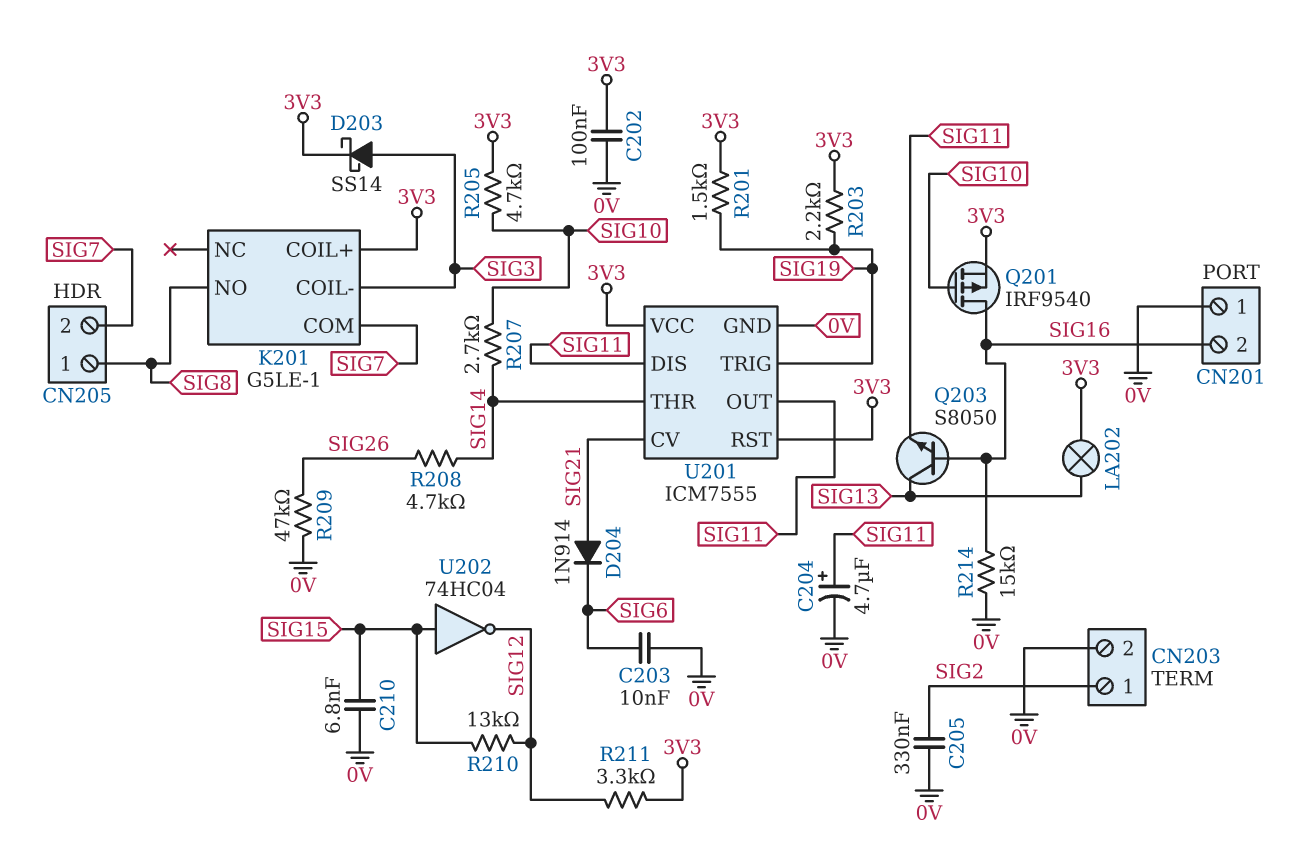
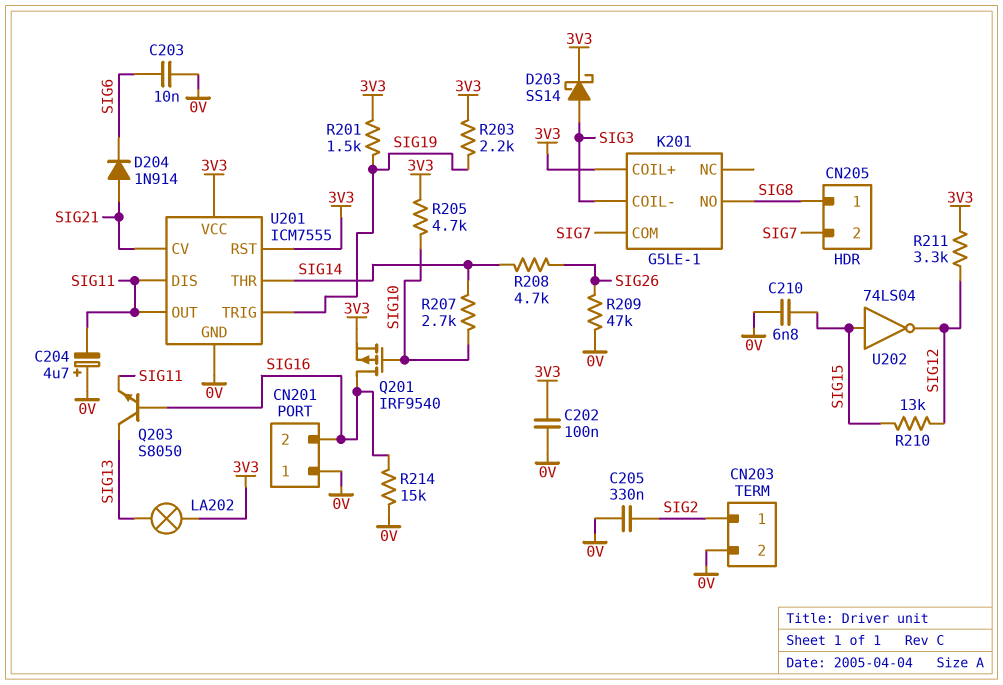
C204: 4.7uF (plus SIG11, minus 0V) -> 4.7uF (plus 0V, minus SIG11)
U202: NOT 74HC04 (in SIG15, out SIG12) -> NOT 74LS04 (in SIG15, out SIG12)

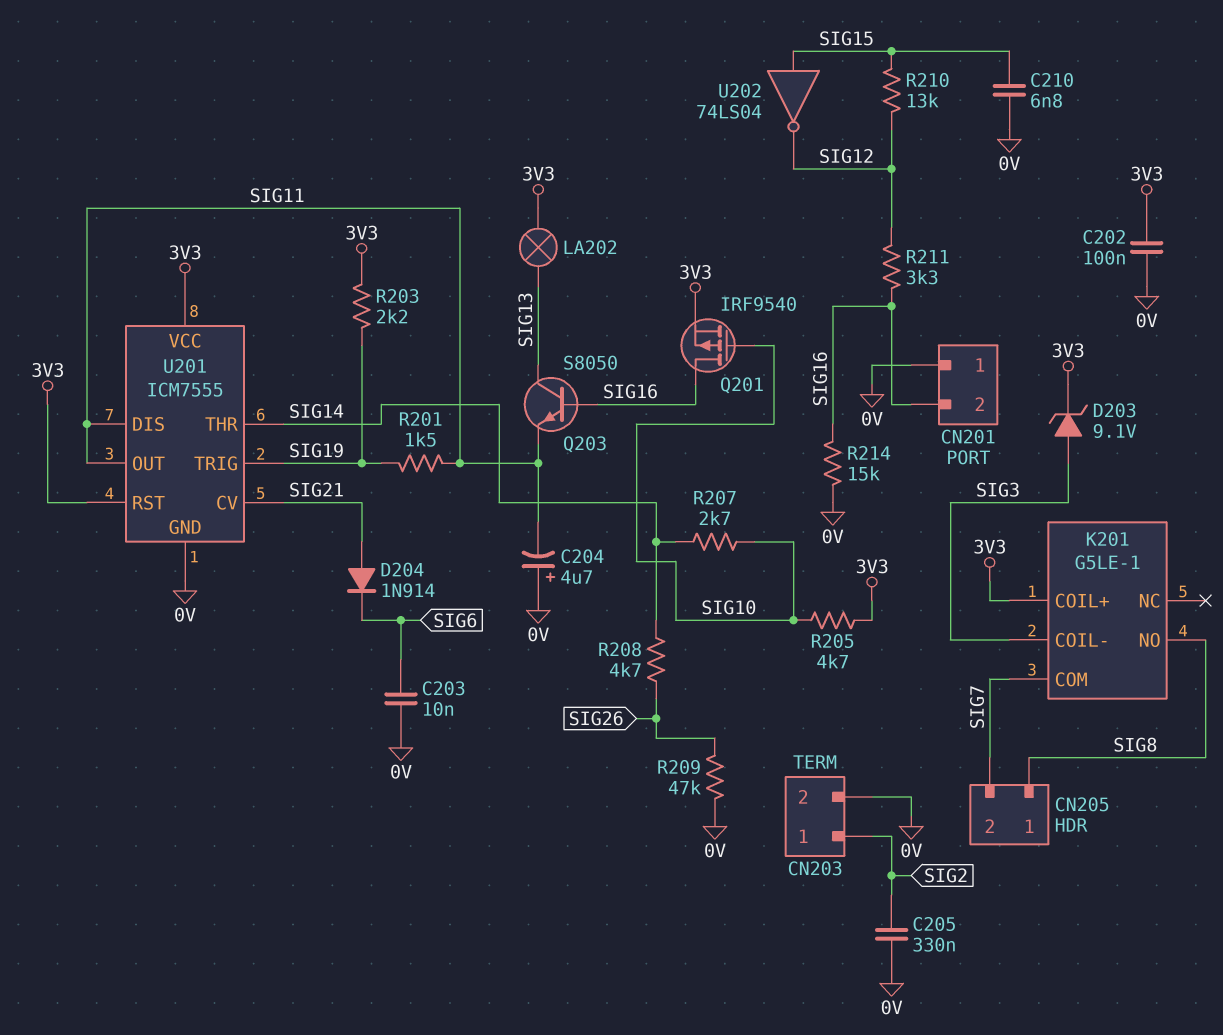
D203: schottky SS14 (A SIG3, K 3V3) -> zener 9.1V (A SIG3, K 3V3)
R201: 1.5k (3V3, SIG19) -> 1.5k (SIG11, SIG19)
R211: 3.3k (3V3, SIG12) -> 3.3k (SIG12, SIG16)

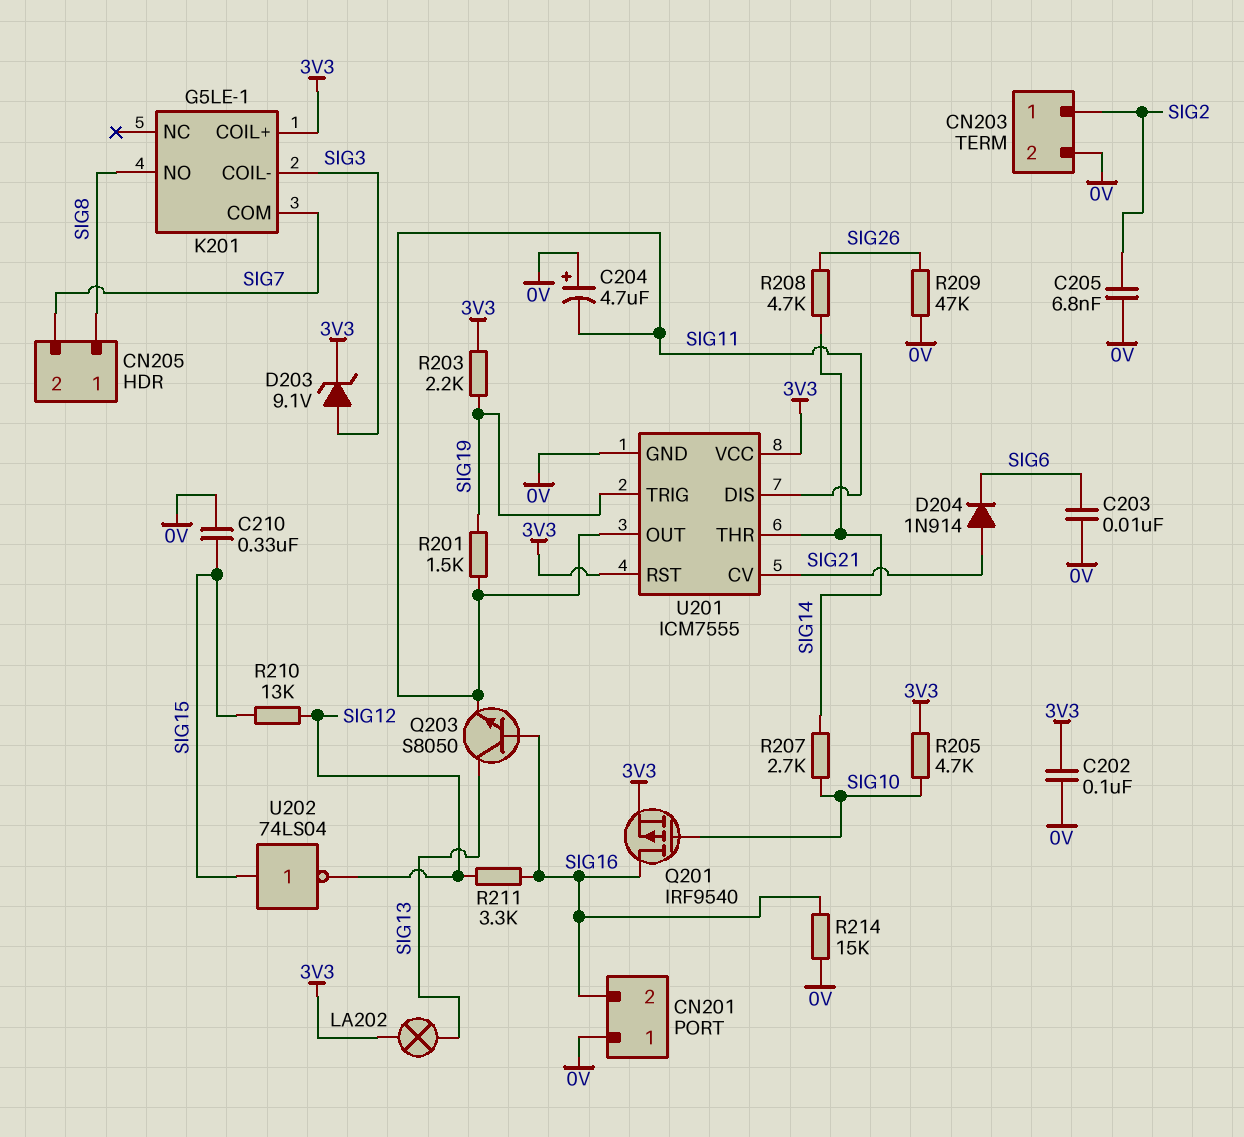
C205: 330nF (0V, SIG2) -> 6.8nF (0V, SIG2)
C210: 6.8nF (0V, SIG15) -> 330nF (0V, SIG15)

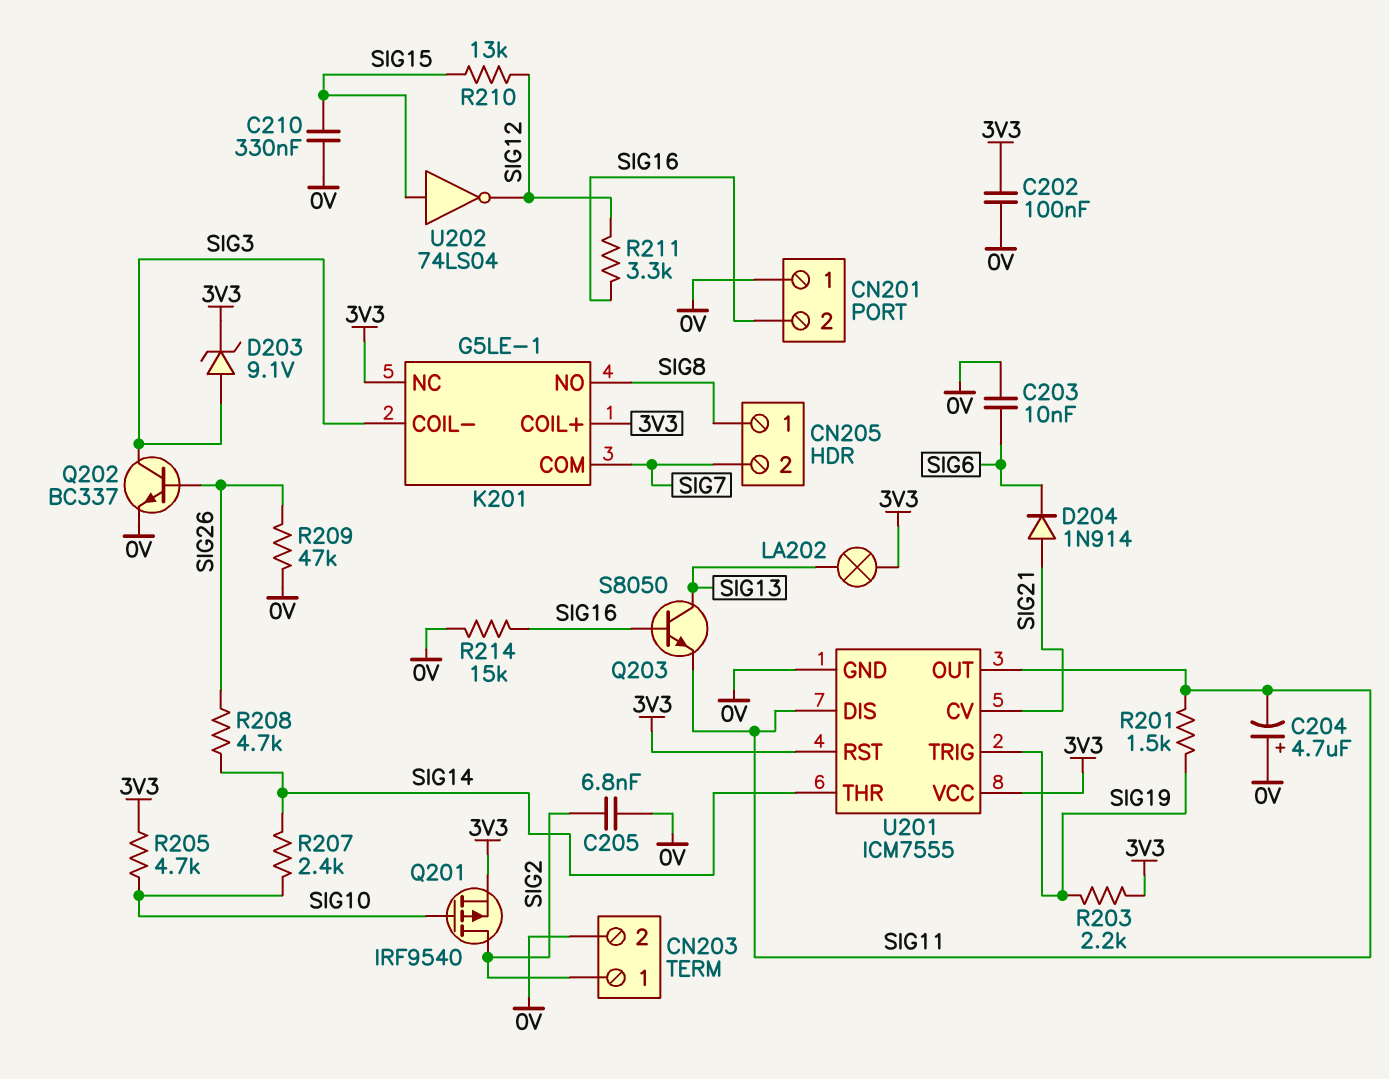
K201 pin NC: none -> 3V3
Q201: PMOS IRF9540 (G SIG10, D SIG16, S 3V3) -> PMOS IRF9540 (G SIG10, D SIG2, S 3V3)
Q202: none -> NPN BC337 (B SIG26, C SIG3, E 0V)
R207: 2.7k (SIG10, SIG14) -> 2.4k (SIG10, SIG14)

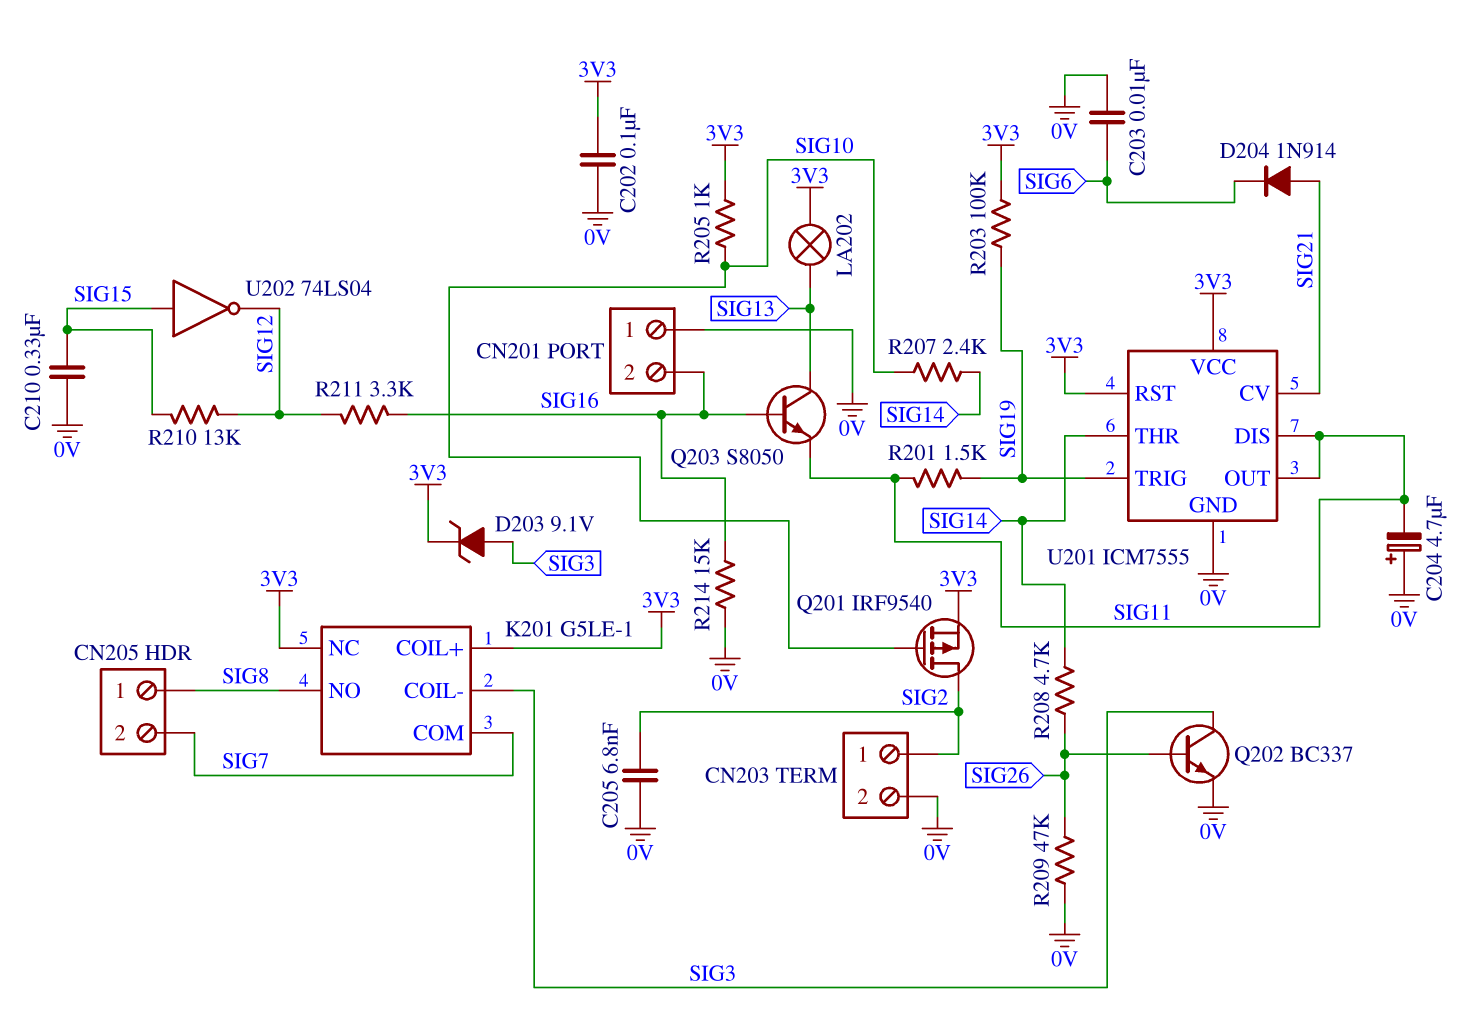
R203: 2.2k (3V3, SIG19) -> 100k (3V3, SIG19)
R205: 4.7k (3V3, SIG10) -> 1k (3V3, SIG10)

